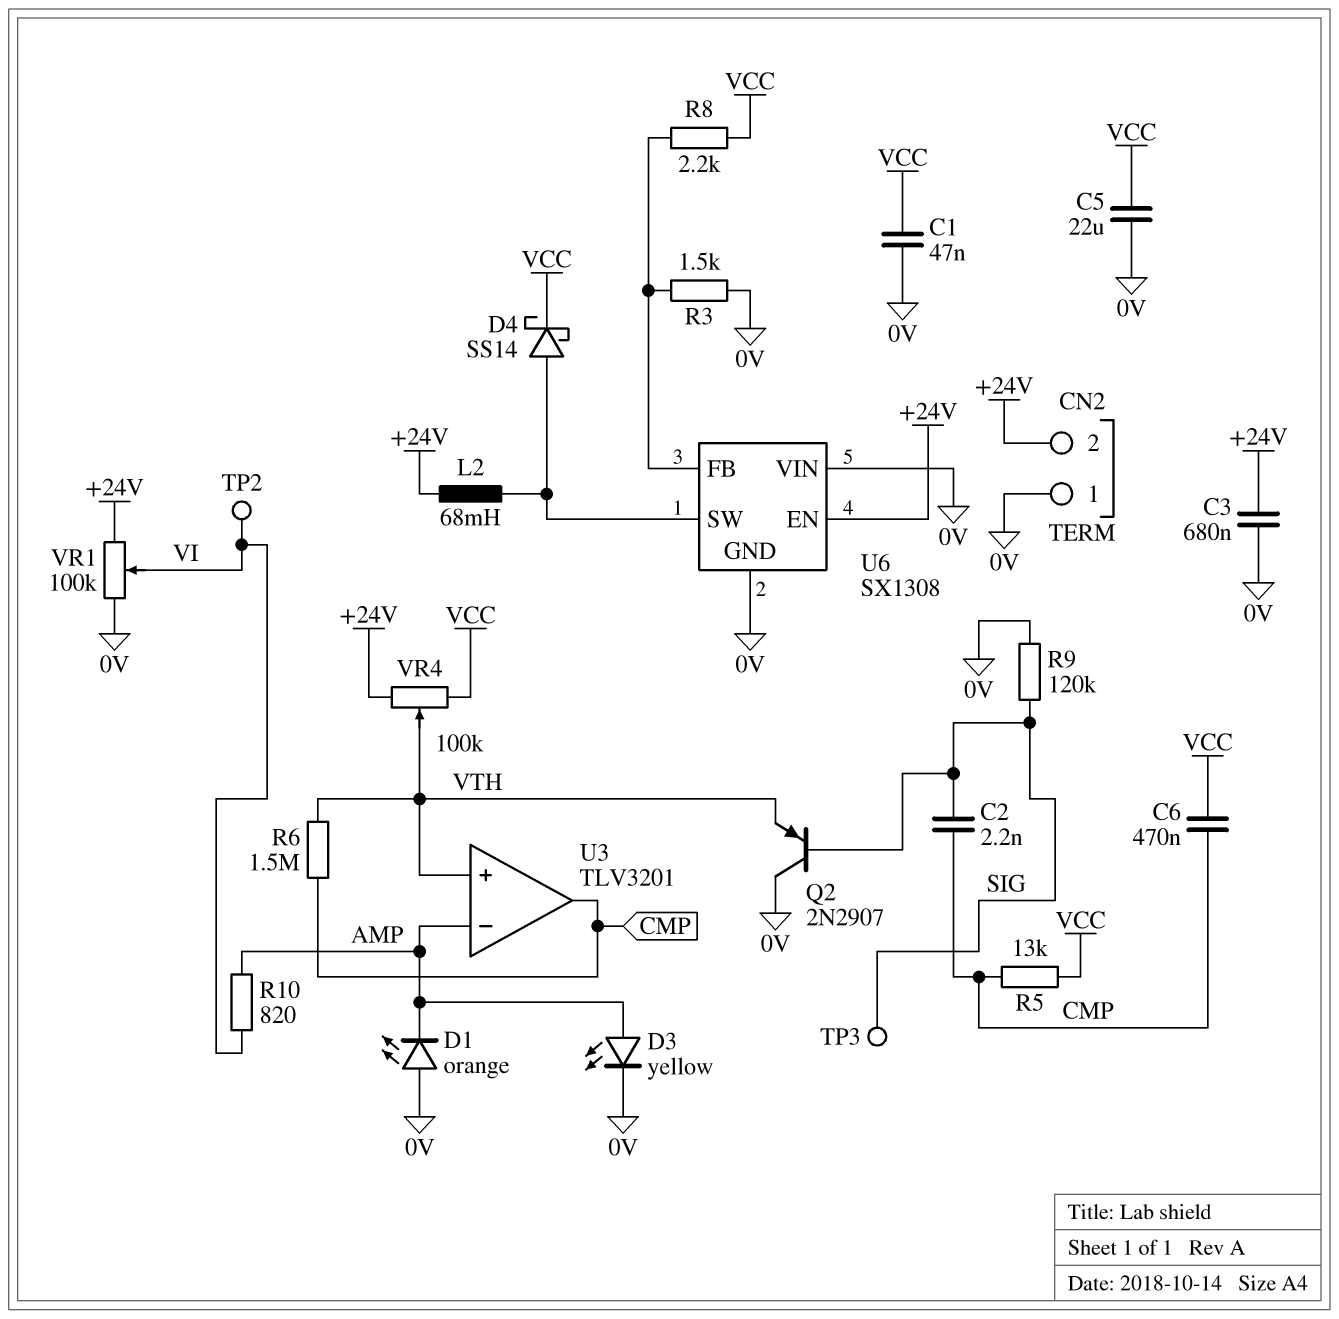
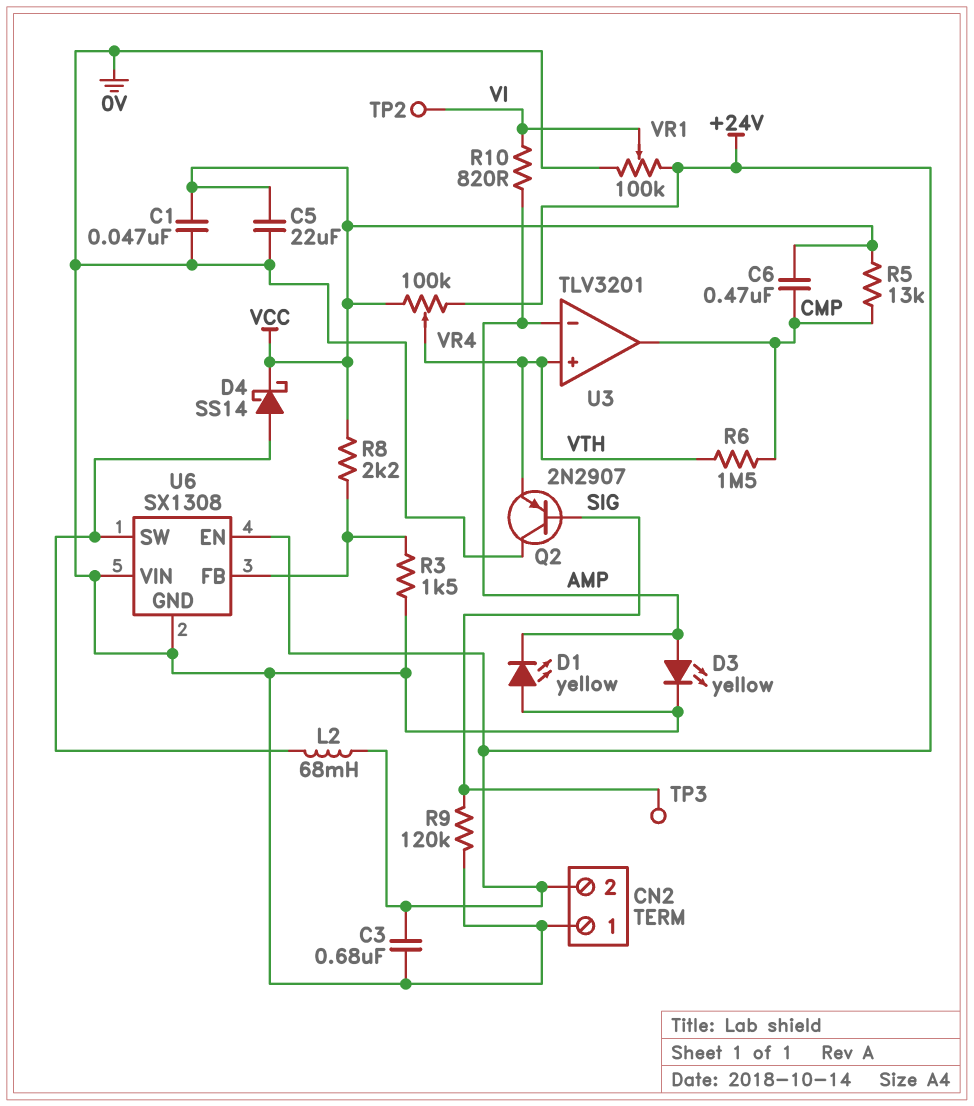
C2: 2.2nF (CMP, SIG) -> none
D1: LED orange (A 0V, K AMP) -> LED yellow (A 0V, K AMP)

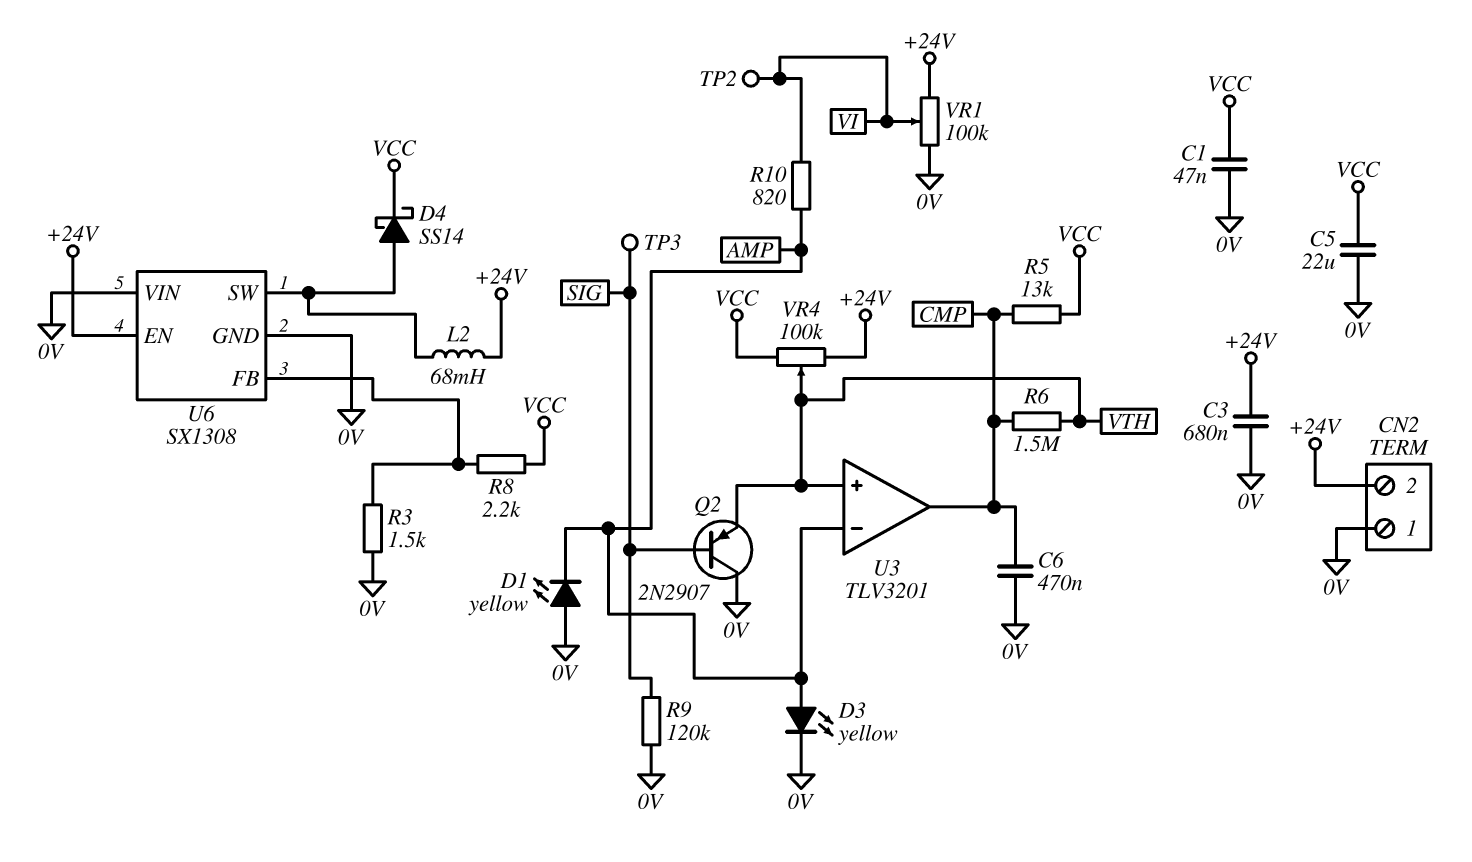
C6: 470nF (CMP, VCC) -> 470nF (0V, CMP)

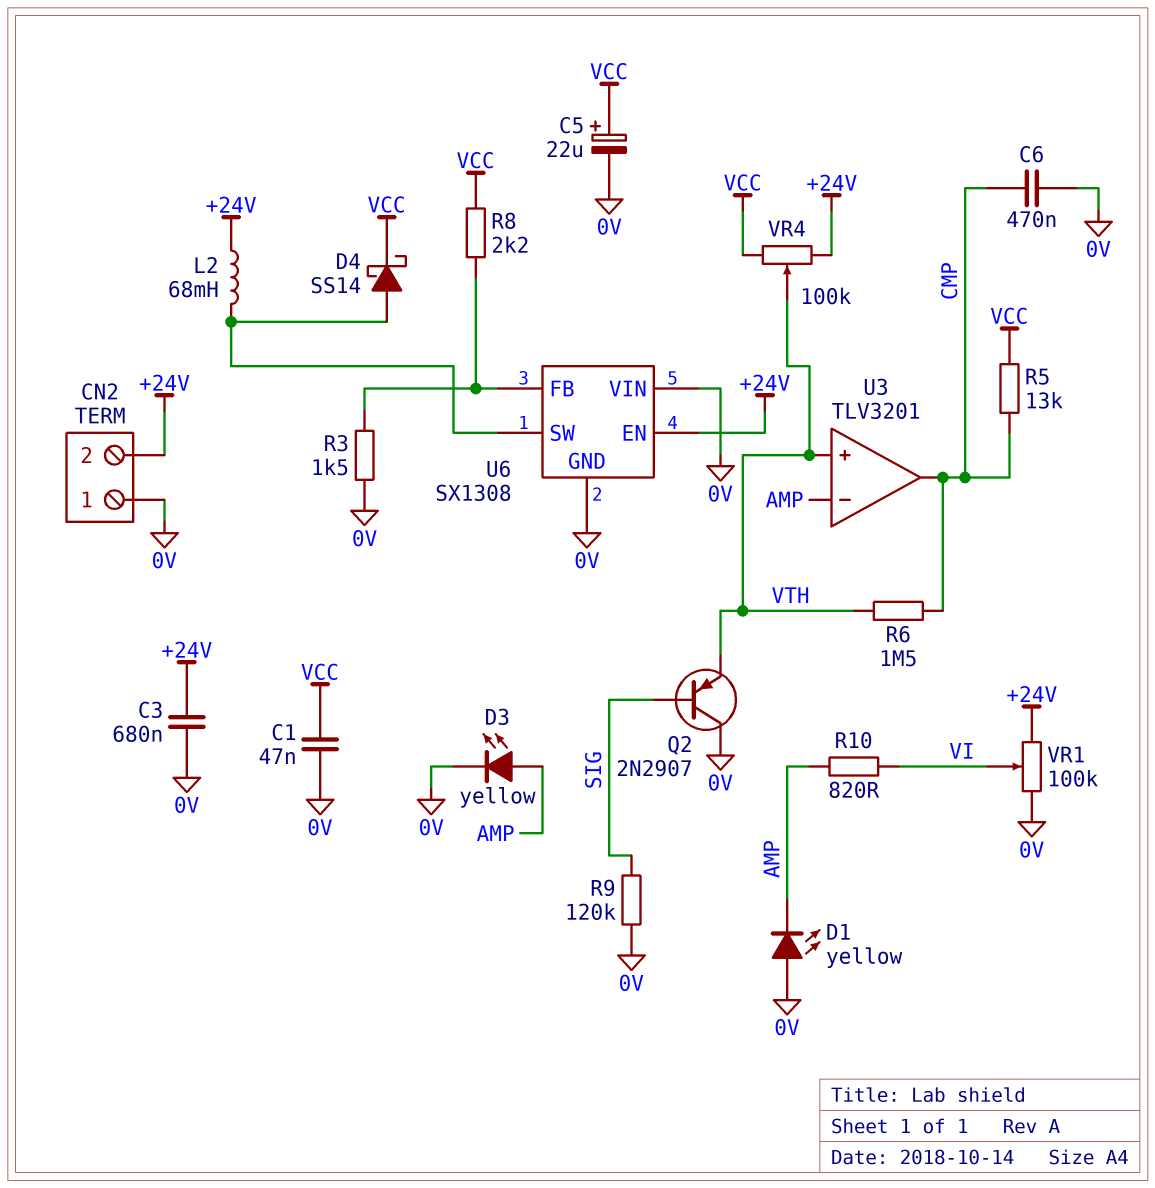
C5: 22uF (0V, VCC) -> 22uF (plus VCC, minus 0V)
TP2: test point (VI) -> none
TP3: test point (SIG) -> none

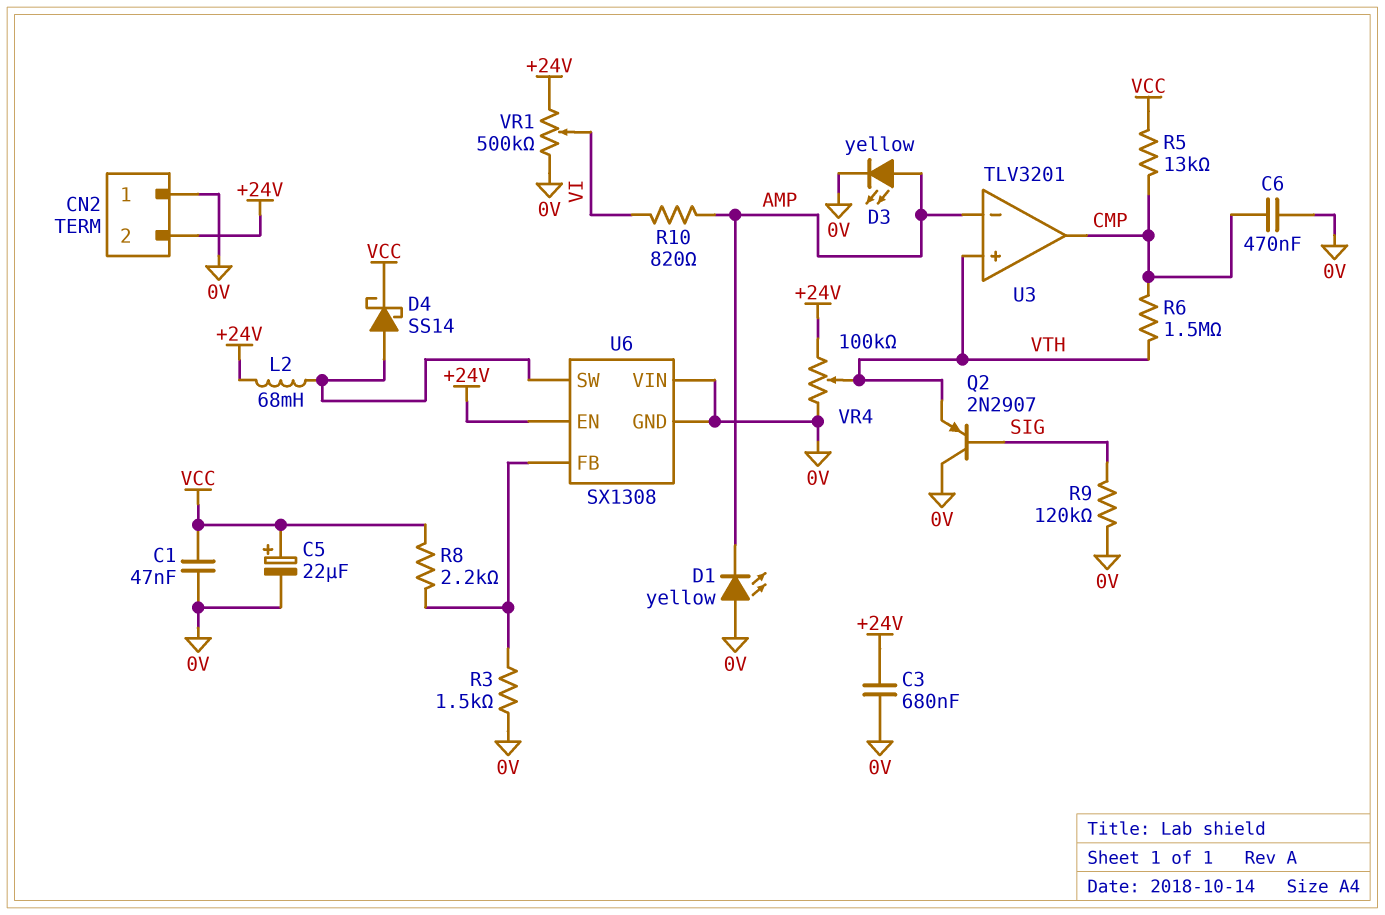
VR1: 100k (+24V, 0V, wiper VI) -> 500k (+24V, 0V, wiper VI)
VR4: 100k (+24V, VCC, wiper VTH) -> 100k (+24V, 0V, wiper VTH)

